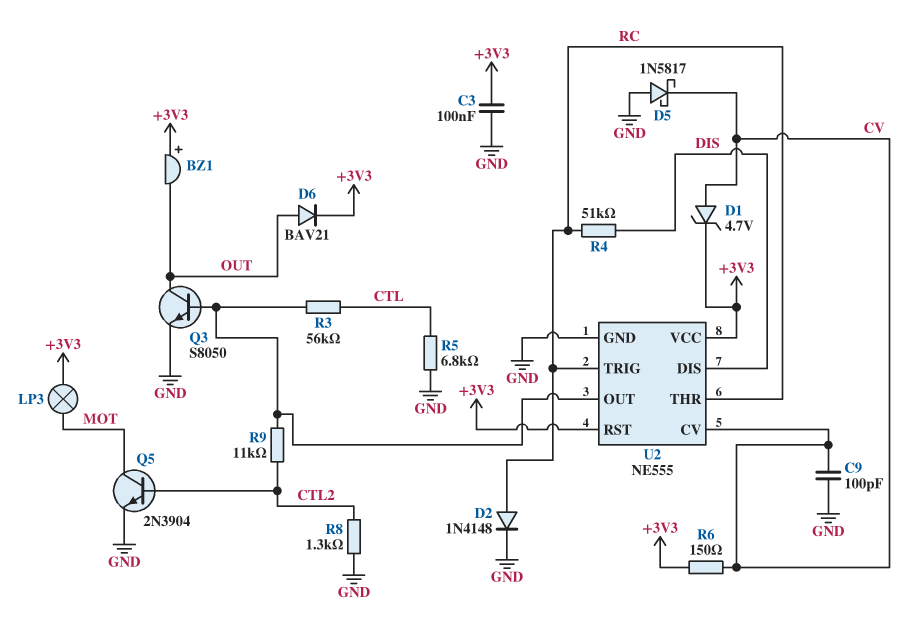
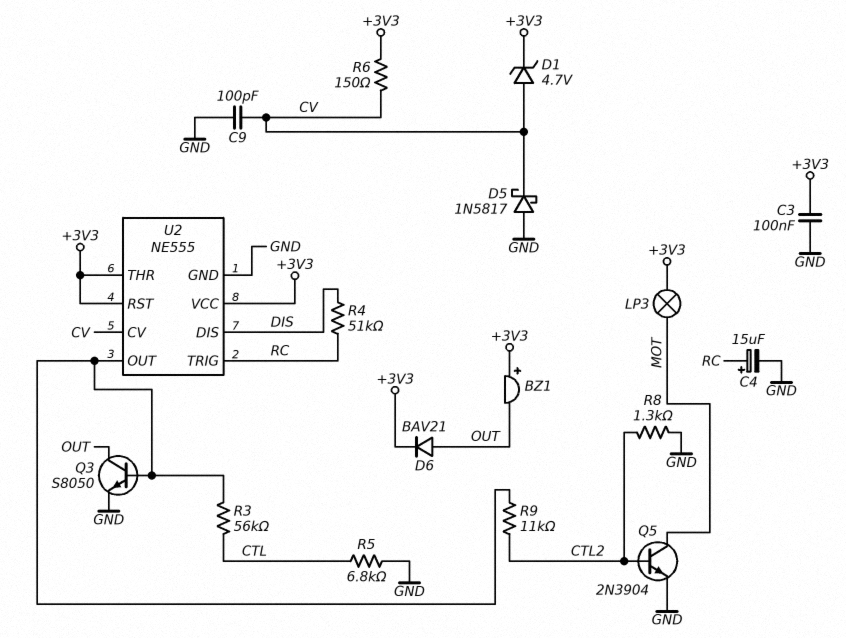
C4: none -> 15uF (plus RC, minus GND)
D2: diode 1N4148 (A RC, K GND) -> none
U2 pin THR: RC -> +3V3

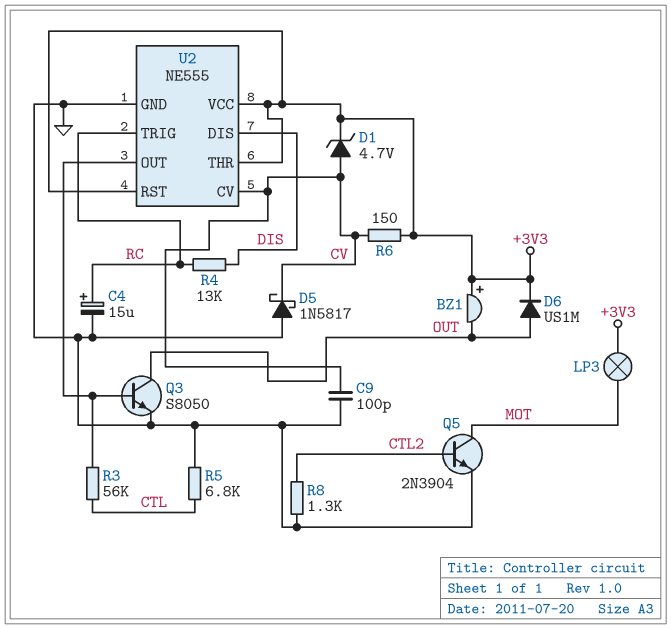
C3: 100nF (+3V3, GND) -> none
D6: diode BAV21 (A OUT, K +3V3) -> diode US1M (A OUT, K +3V3)
R4: 51k (DIS, RC) -> 13k (DIS, RC)
R9: 11k (CTL2, U2/OUT) -> none

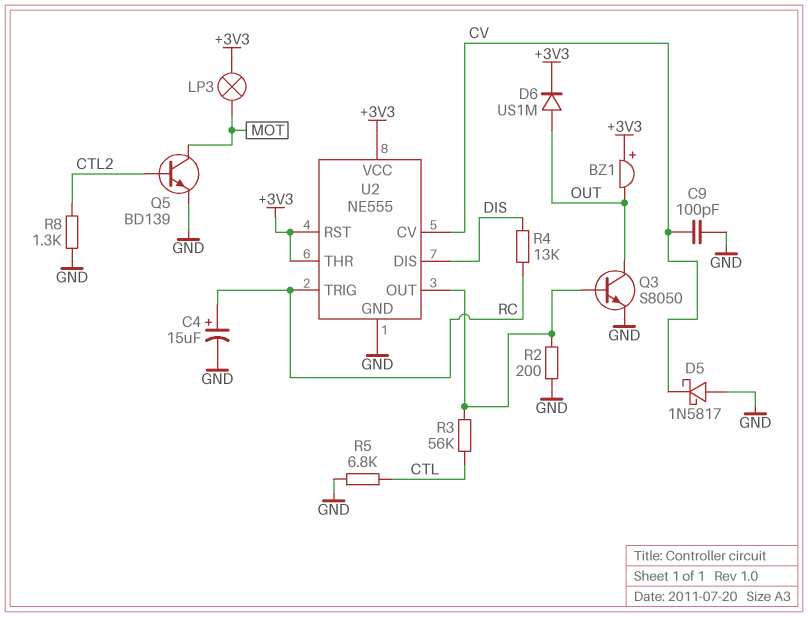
D1: zener 4.7V (A CV, K +3V3) -> none
Q5: NPN 2N3904 (B CTL2, C MOT, E GND) -> NPN BD139 (B CTL2, C MOT, E GND)
R2: none -> 200 (GND, U2/OUT)
R6: 150 (+3V3, CV) -> none

